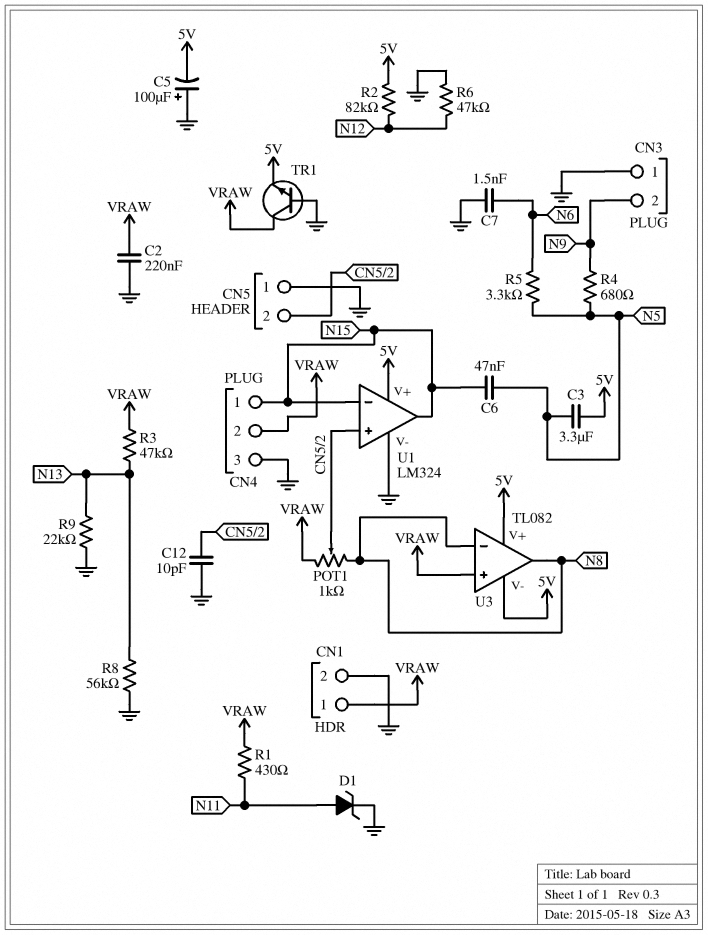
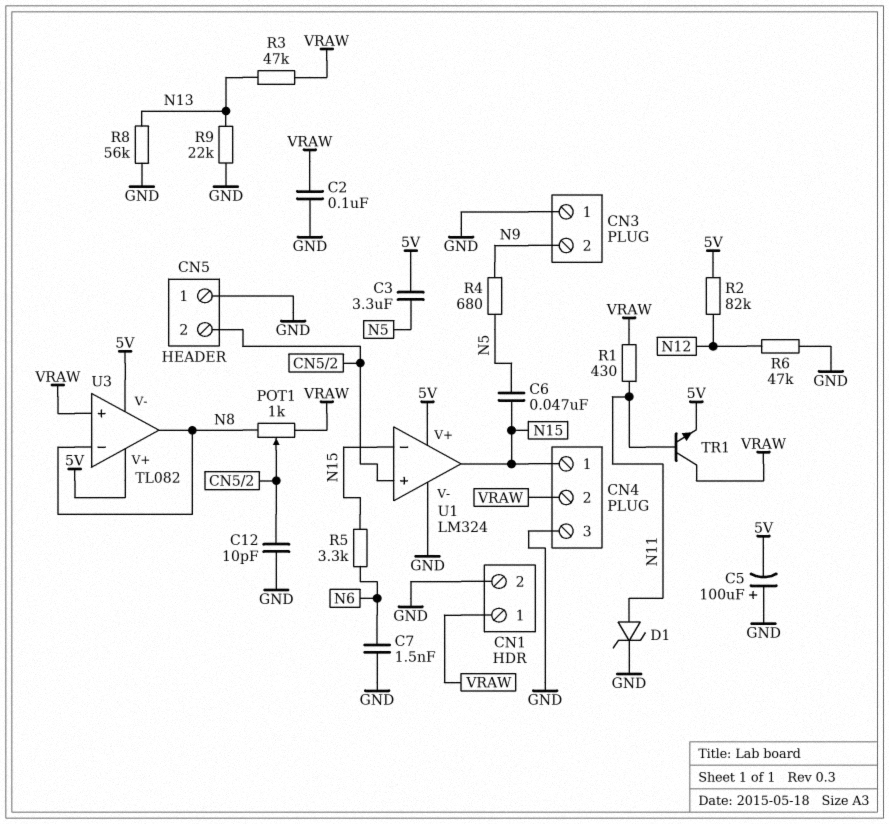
C2: 220nF (GND, VRAW) -> 100nF (GND, VRAW)
R5: 3.3k (N5, N6) -> 3.3k (N6, N15)
TR1: NPN (B GND, C VRAW, E 5V) -> NPN (B N11, C VRAW, E 5V)

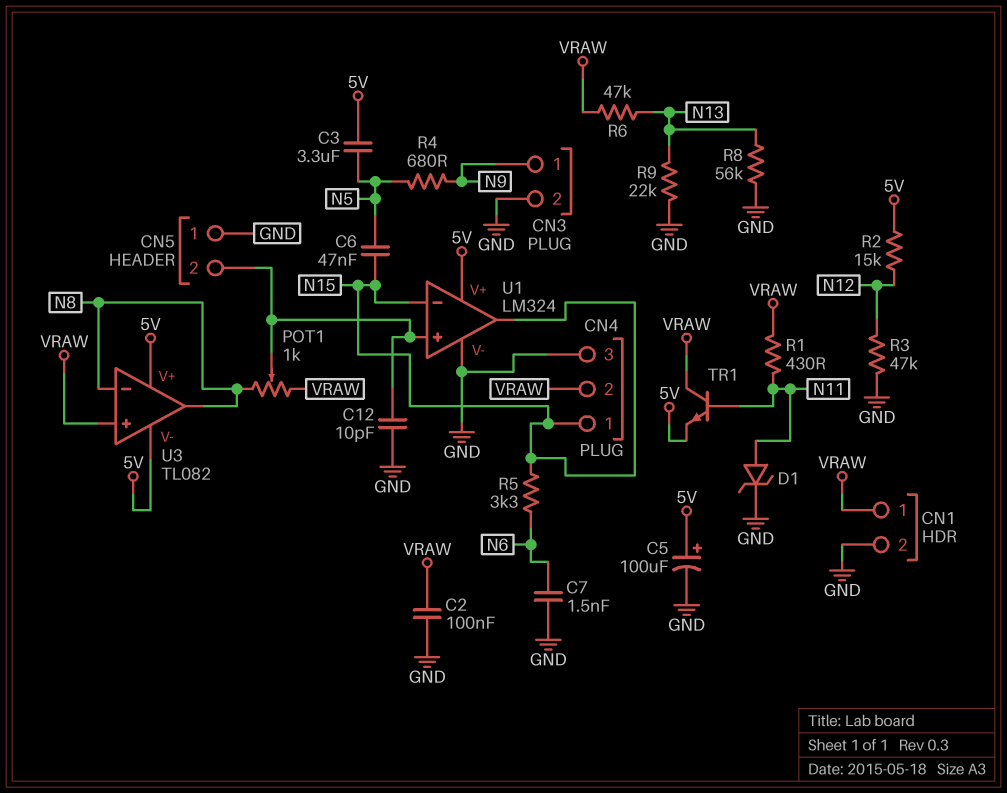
C5: 100uF (plus GND, minus 5V) -> 100uF (plus 5V, minus GND)
CN3 pin 1: GND -> N9
CN3 pin 2: N9 -> GND
R2: 82k (5V, N12) -> 15k (5V, N12)
R3: 47k (N13, VRAW) -> 47k (GND, N12)
R6: 47k (GND, N12) -> 47k (N13, VRAW)

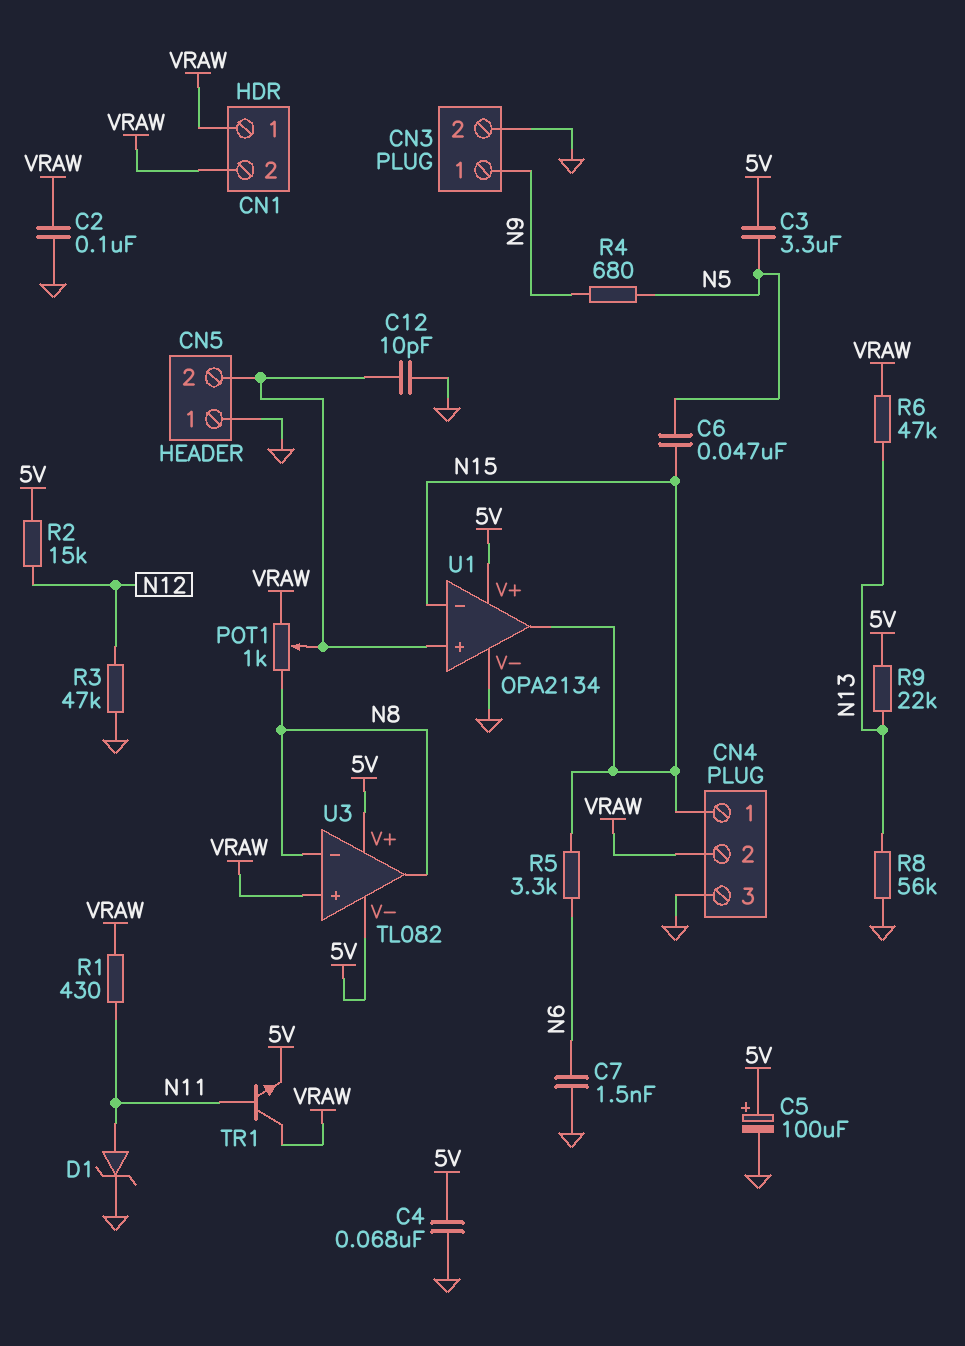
C4: none -> 68nF (5V, GND)
CN1 pin 2: GND -> VRAW
R9: 22k (GND, N13) -> 22k (5V, N13)
U1: LM324 -> OPA2134

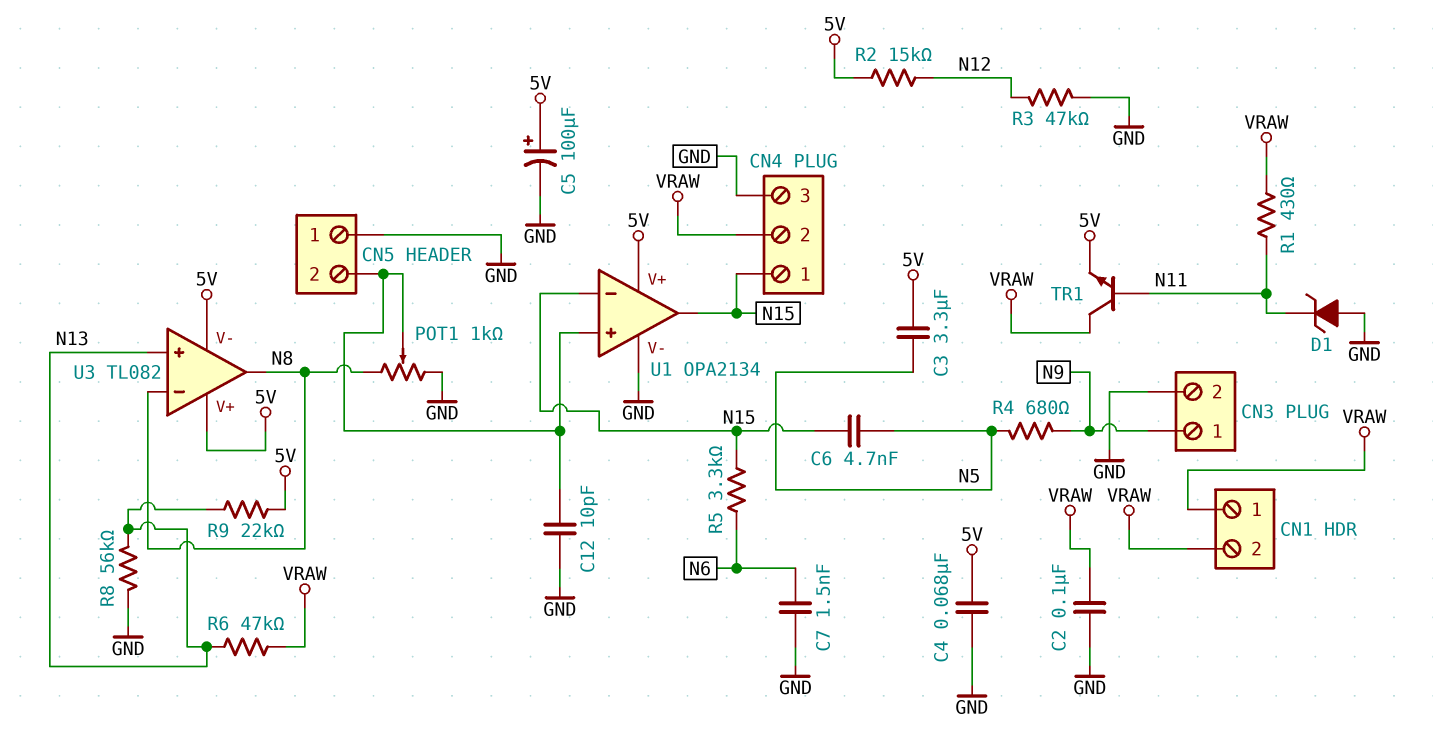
C6: 47nF (N5, N15) -> 4.7nF (N5, N15)
D1: zener (A N11, K GND) -> zener (A GND, K N11)
POT1: 1k (N8, VRAW, wiper CN5/2) -> 1k (GND, N8, wiper CN5/2)
U3 pin in+: VRAW -> N13

